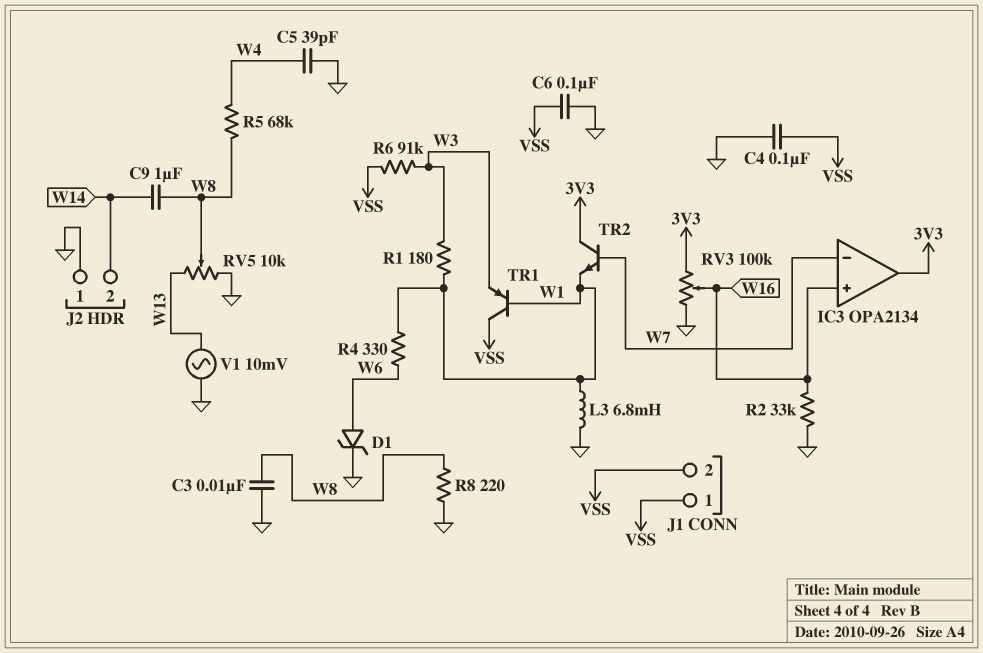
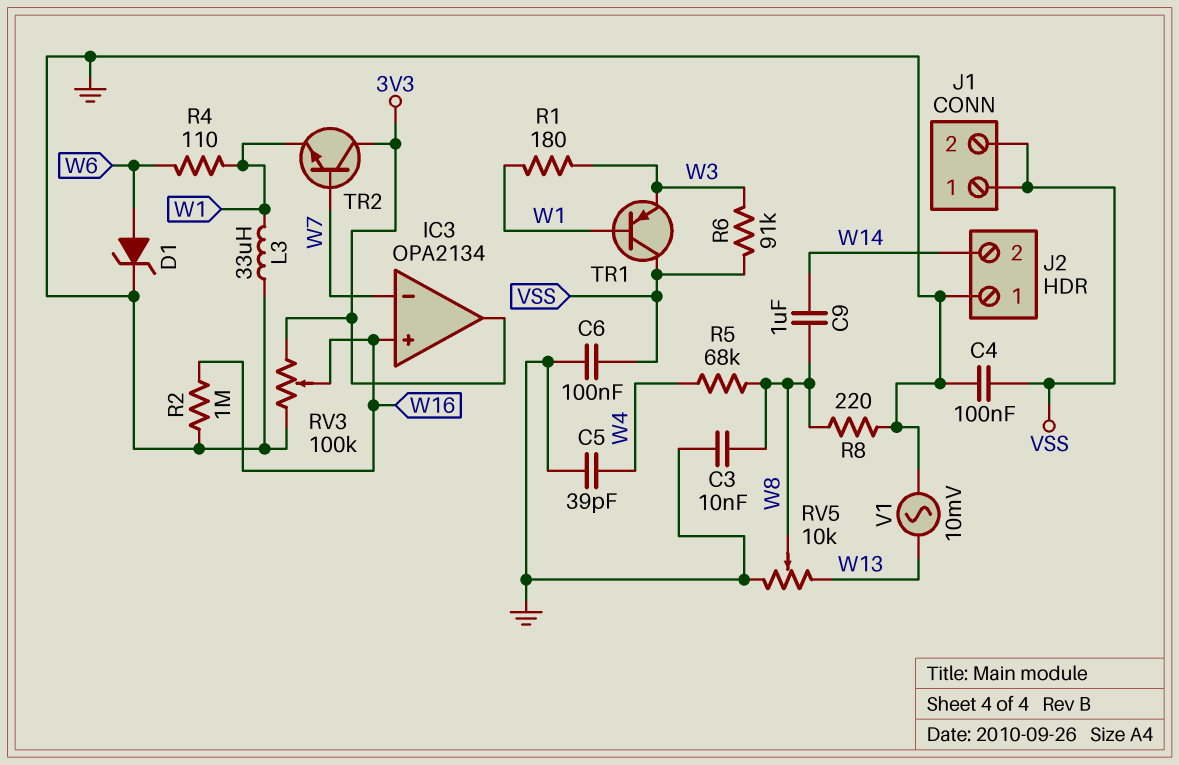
L3: 6.8mH (GND, W1) -> 33uH (GND, W1)
R2: 33k (GND, W16) -> 1M (GND, W16)
R4: 330 (W1, W6) -> 110 (W1, W6)

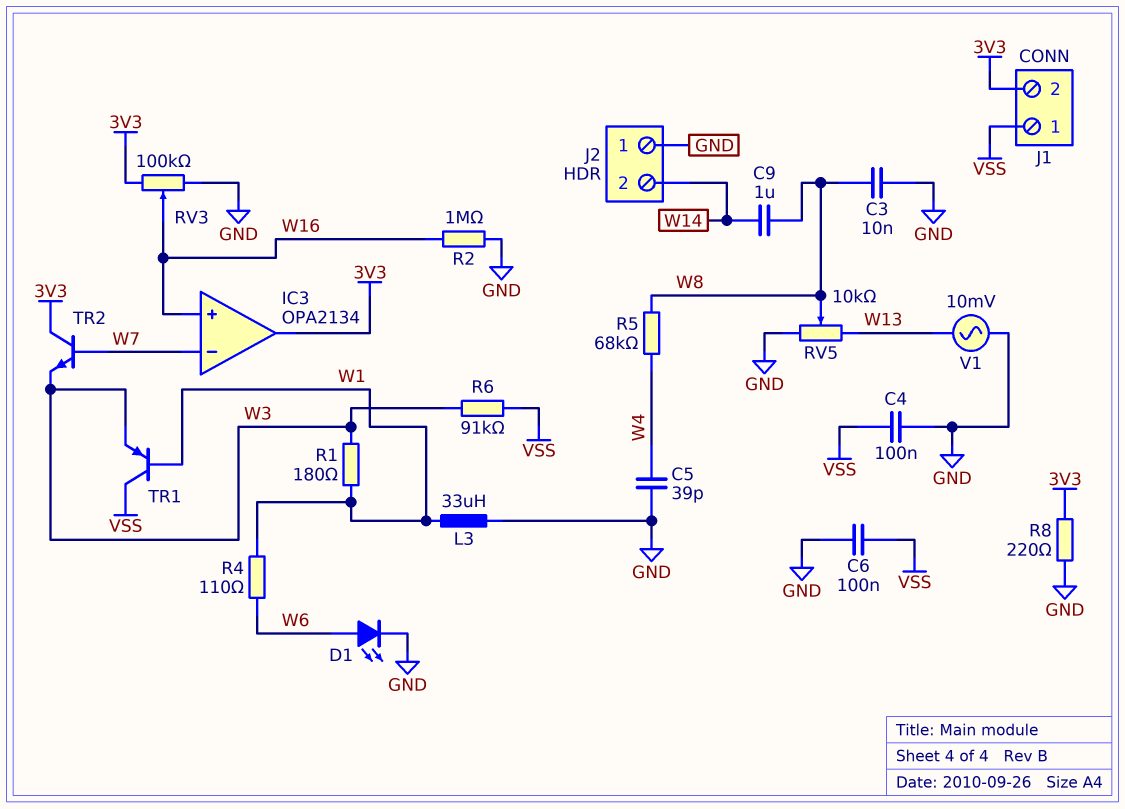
D1: zener (A W6, K GND) -> LED (A W6, K GND)
J1 pin 2: VSS -> 3V3
R8: 220 (GND, W8) -> 220 (3V3, GND)
TR2: NPN (B W7, C 3V3, E W1) -> NPN (B W7, C 3V3, E W3)

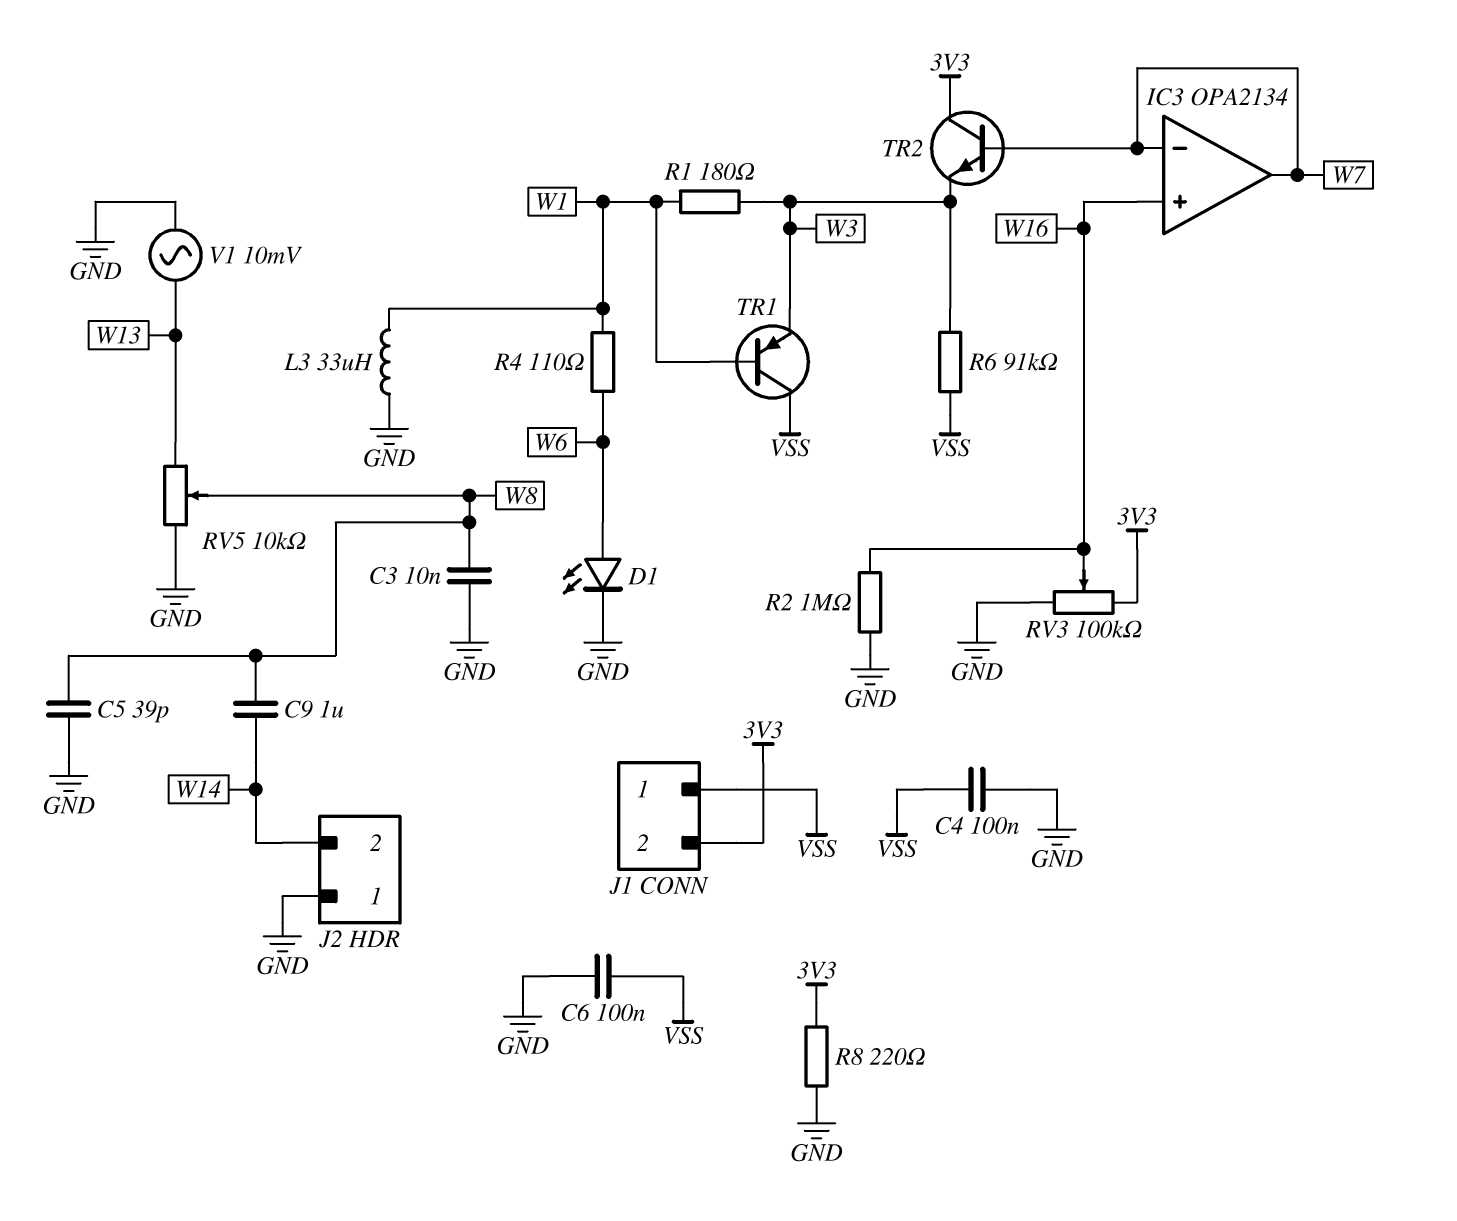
C5: 39pF (GND, W4) -> 39pF (GND, W8)
IC3 pin out: 3V3 -> W7
R5: 68k (W4, W8) -> none

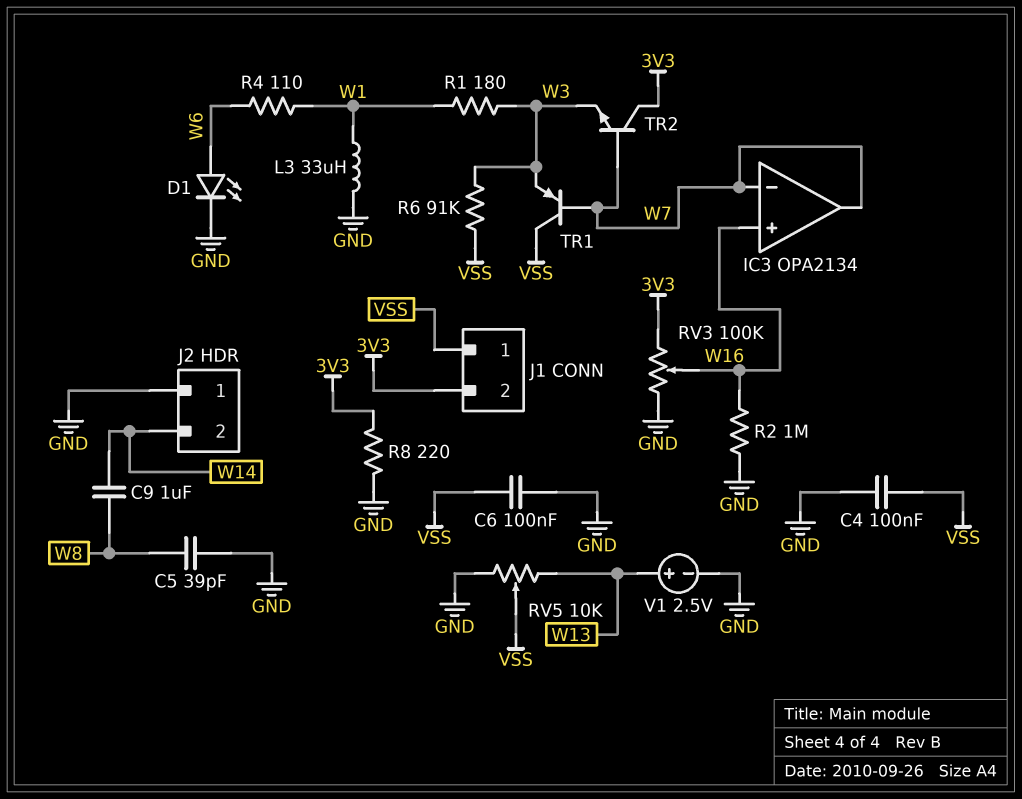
C3: 10nF (GND, W8) -> none
RV5: 10k (GND, W13, wiper W8) -> 10k (GND, W13, wiper VSS)
TR1: PNP (B W1, C VSS, E W3) -> PNP (B W7, C VSS, E W3)
V1: AC 10mV (GND, W13) -> 2.5V (plus W13, minus GND)

